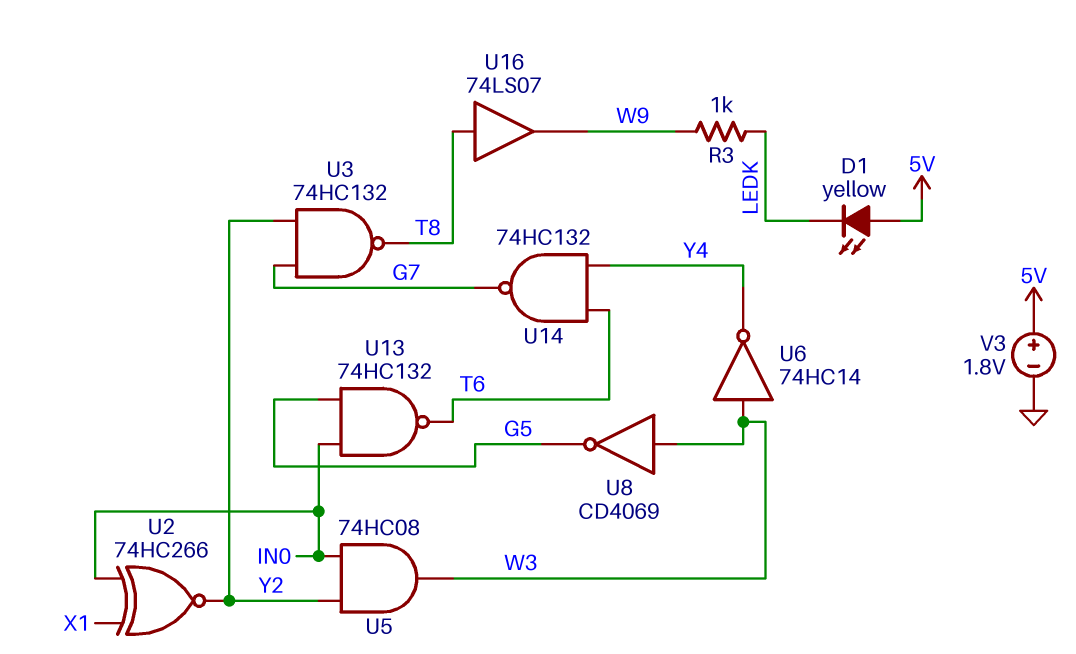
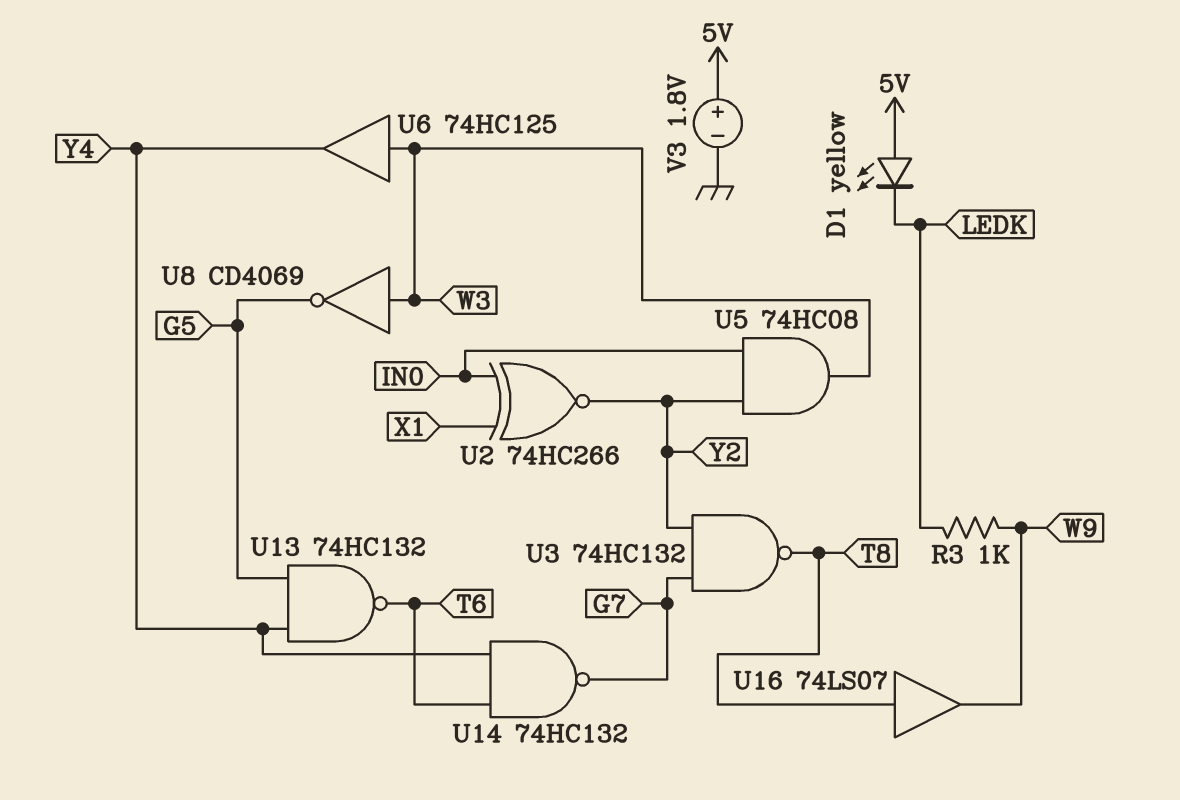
U6: NOT 74HC14 (in W3, out Y4) -> buffer 74HC125 (in W3, out Y4)
U13: NAND 74HC132 (in G5, in IN0, out T6) -> NAND 74HC132 (in G5, in Y4, out T6)

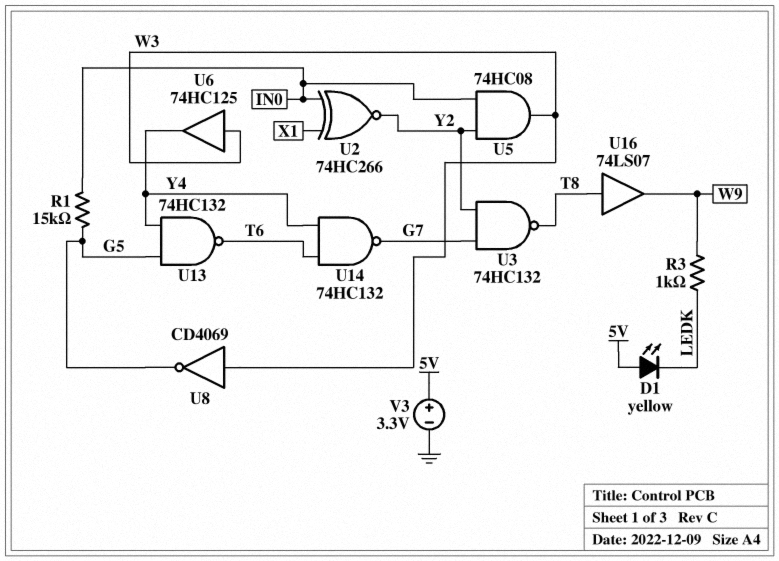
R1: none -> 15k (G5, IN0)
V3: 1.8V (plus 5V, minus GND) -> 3.3V (plus 5V, minus GND)

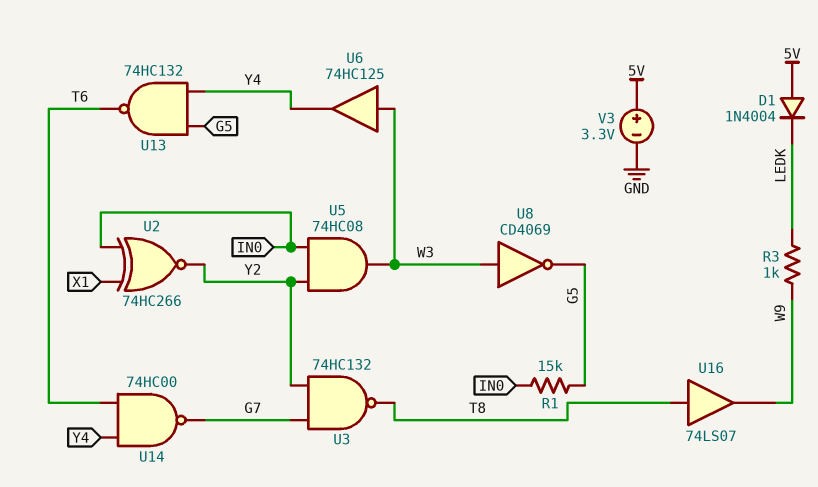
D1: LED yellow (A 5V, K LEDK) -> diode 1N4004 (A 5V, K LEDK)
U14: NAND 74HC132 (in T6, in Y4, out G7) -> NAND 74HC00 (in T6, in Y4, out G7)

